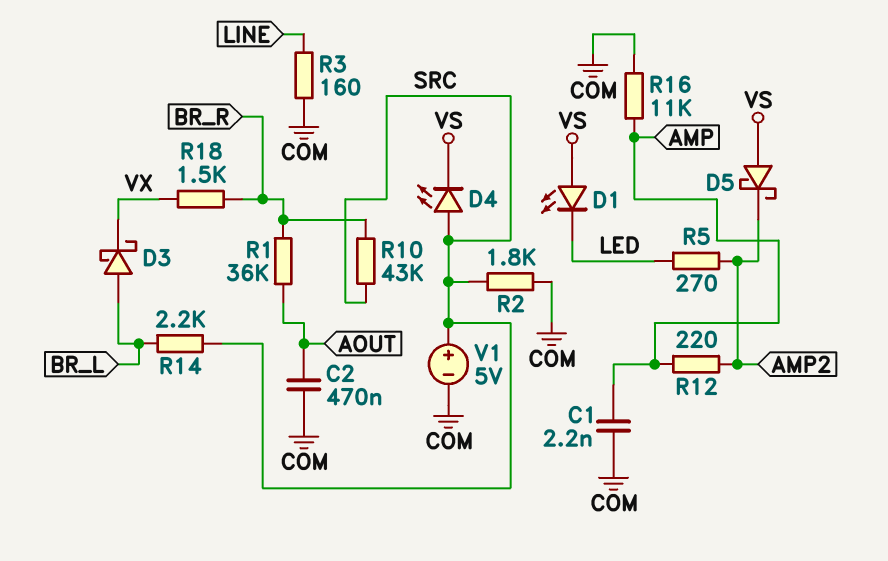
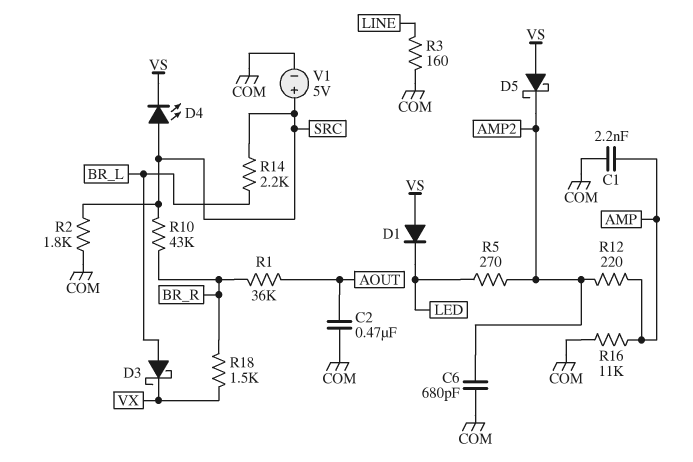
C6: none -> 680pF (AMP2, COM)
D1: LED (A VS, K LED) -> diode (A VS, K LED)

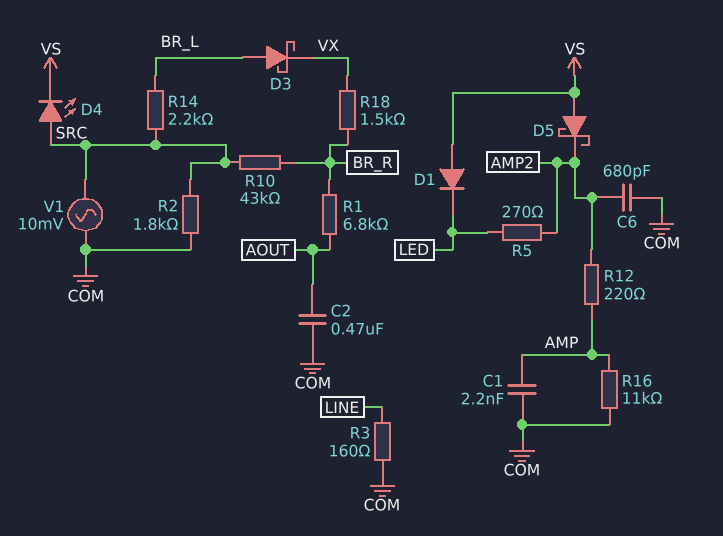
R1: 36k (AOUT, BR_R) -> 6.8k (AOUT, BR_R)
V1: 5V (plus SRC, minus COM) -> AC 10mV (COM, SRC)

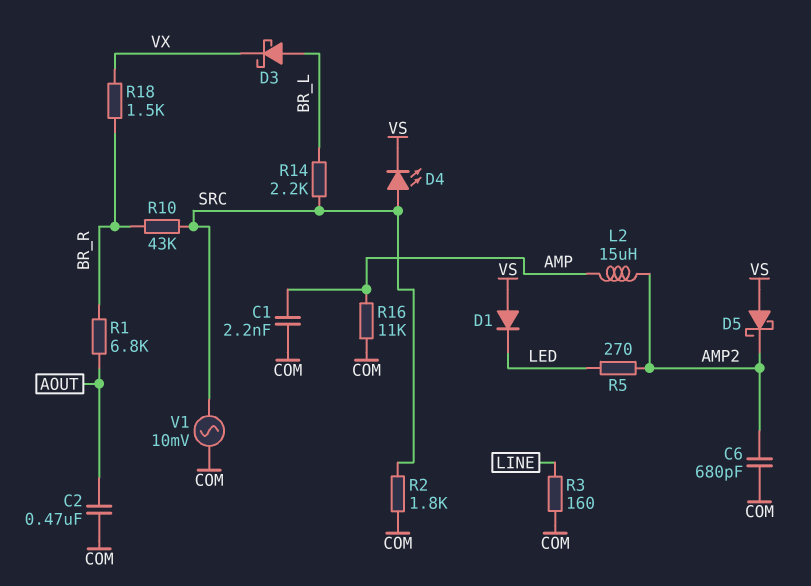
L2: none -> 15uH (AMP, AMP2)
R12: 220 (AMP, AMP2) -> none

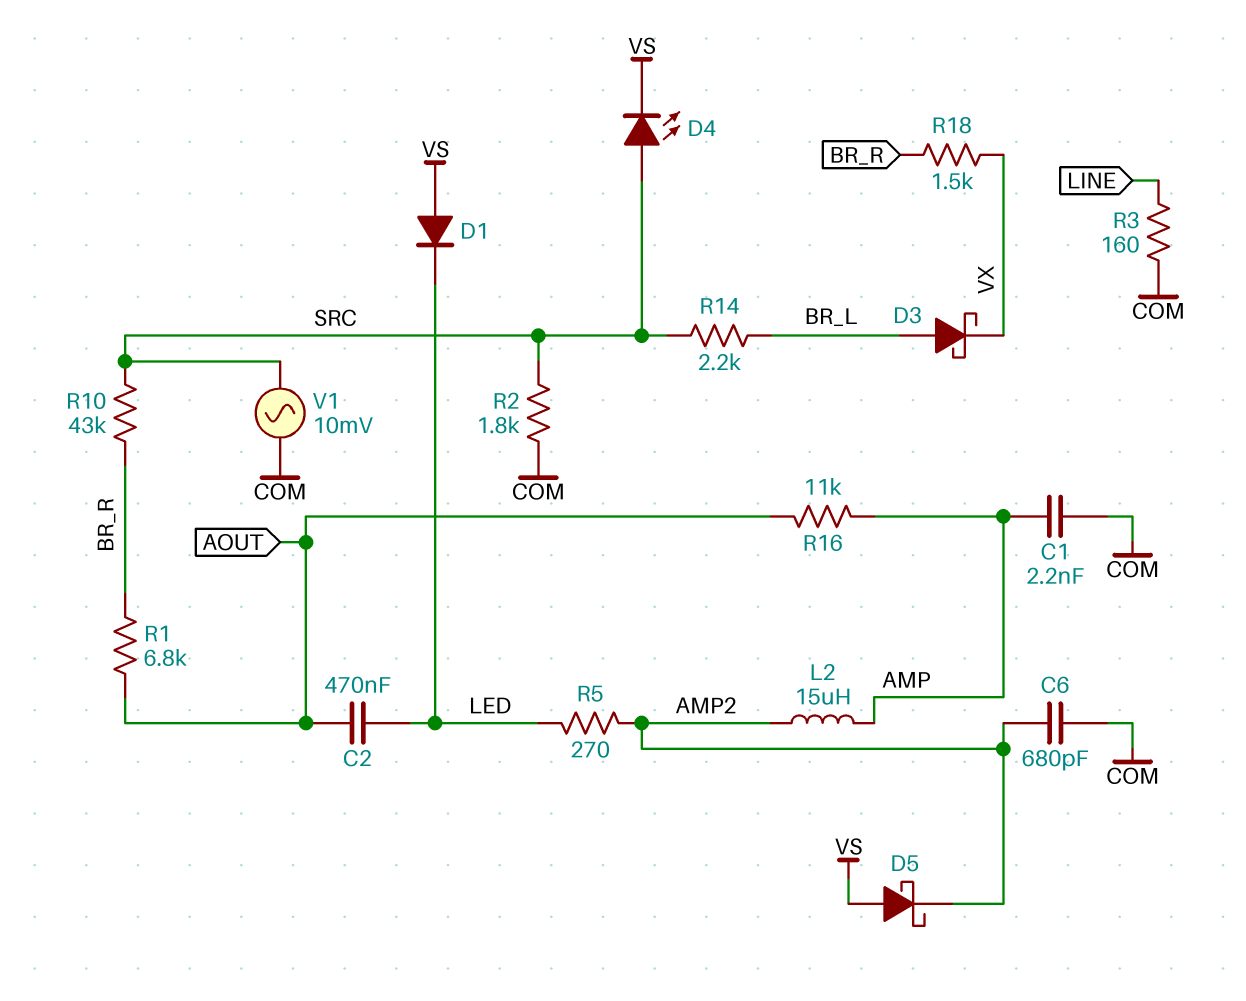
C2: 470nF (AOUT, COM) -> 470nF (AOUT, LED)
R16: 11k (AMP, COM) -> 11k (AMP, AOUT)

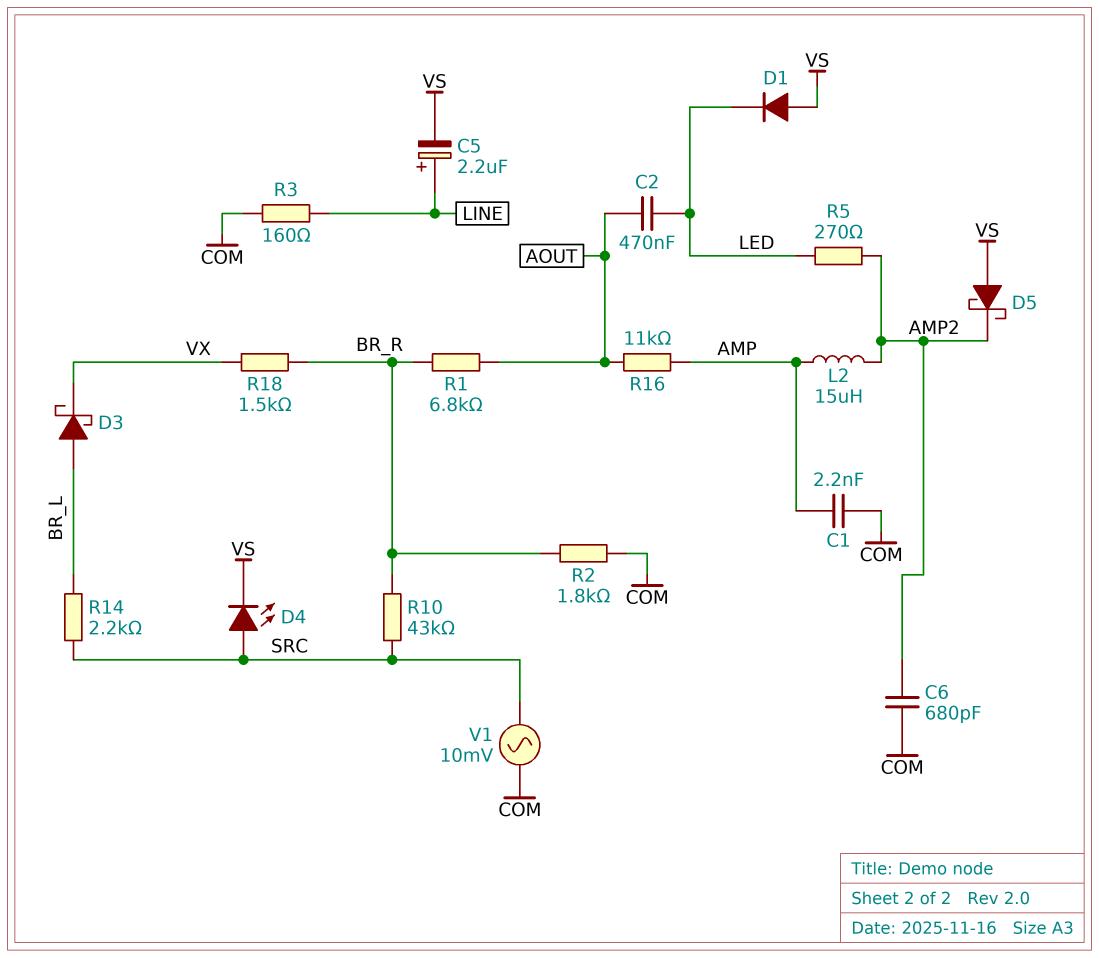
C5: none -> 2.2uF (plus LINE, minus VS)
R2: 1.8k (COM, SRC) -> 1.8k (BR_R, COM)

